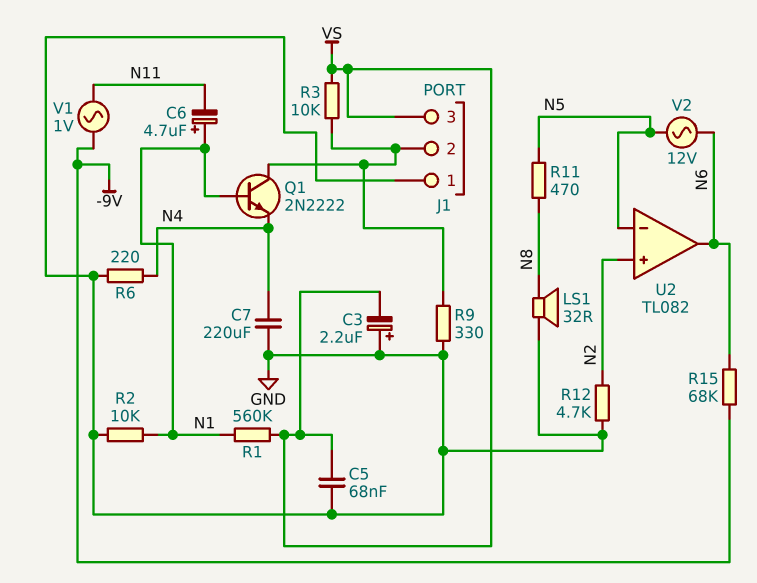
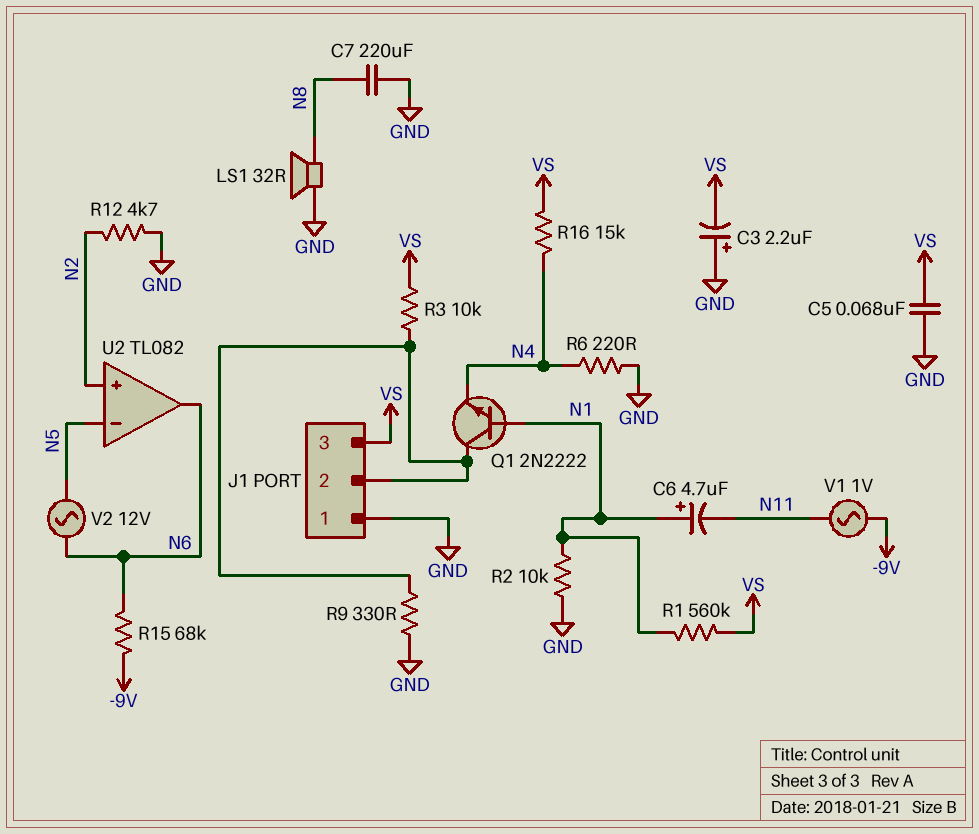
C7: 220uF (GND, N4) -> 220uF (GND, N8)
R11: 470 (N5, N8) -> none
R16: none -> 15k (N4, VS)

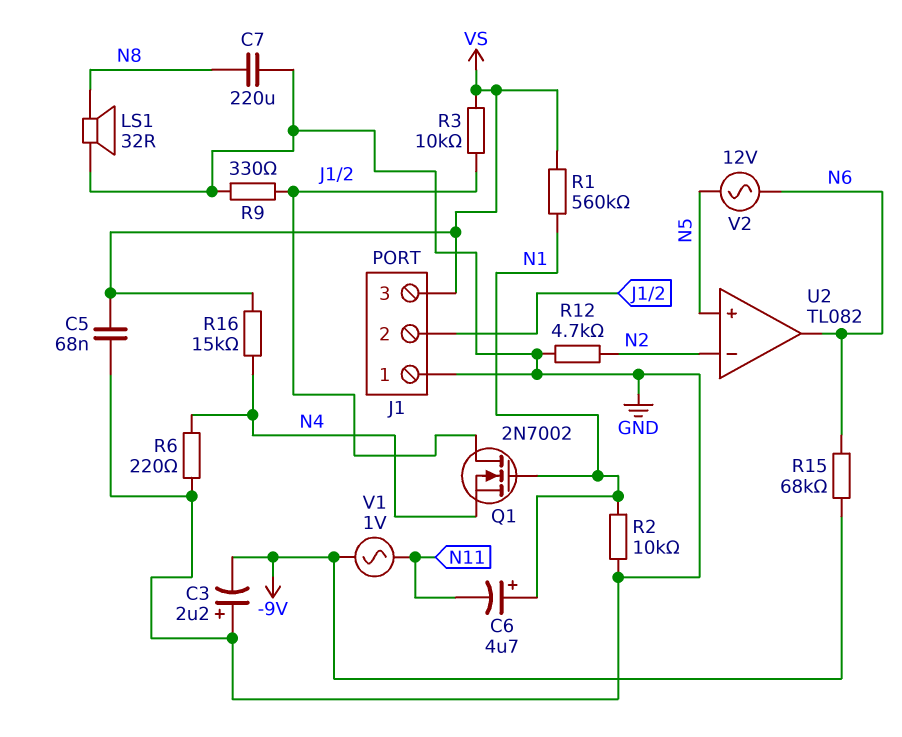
C3: 2.2uF (plus GND, minus VS) -> 2.2uF (plus GND, minus -9V)
Q1: NPN 2N2222 (B N1, C J1/2, E N4) -> NMOS 2N7002 (G N1, D J1/2, S N4)
U2 pin in+: N2 -> N5
U2 pin in-: N5 -> N2

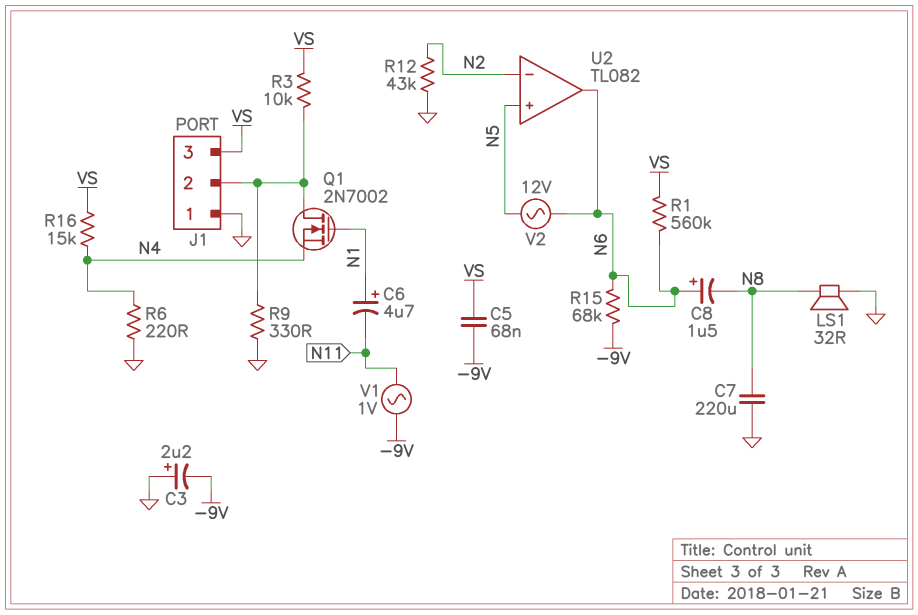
C5: 68nF (GND, VS) -> 68nF (-9V, VS)
C8: none -> 1.5uF (plus N6, minus N8)
R1: 560k (N1, VS) -> 560k (N6, VS)
R2: 10k (GND, N1) -> none
R12: 4.7k (GND, N2) -> 43k (GND, N2)

